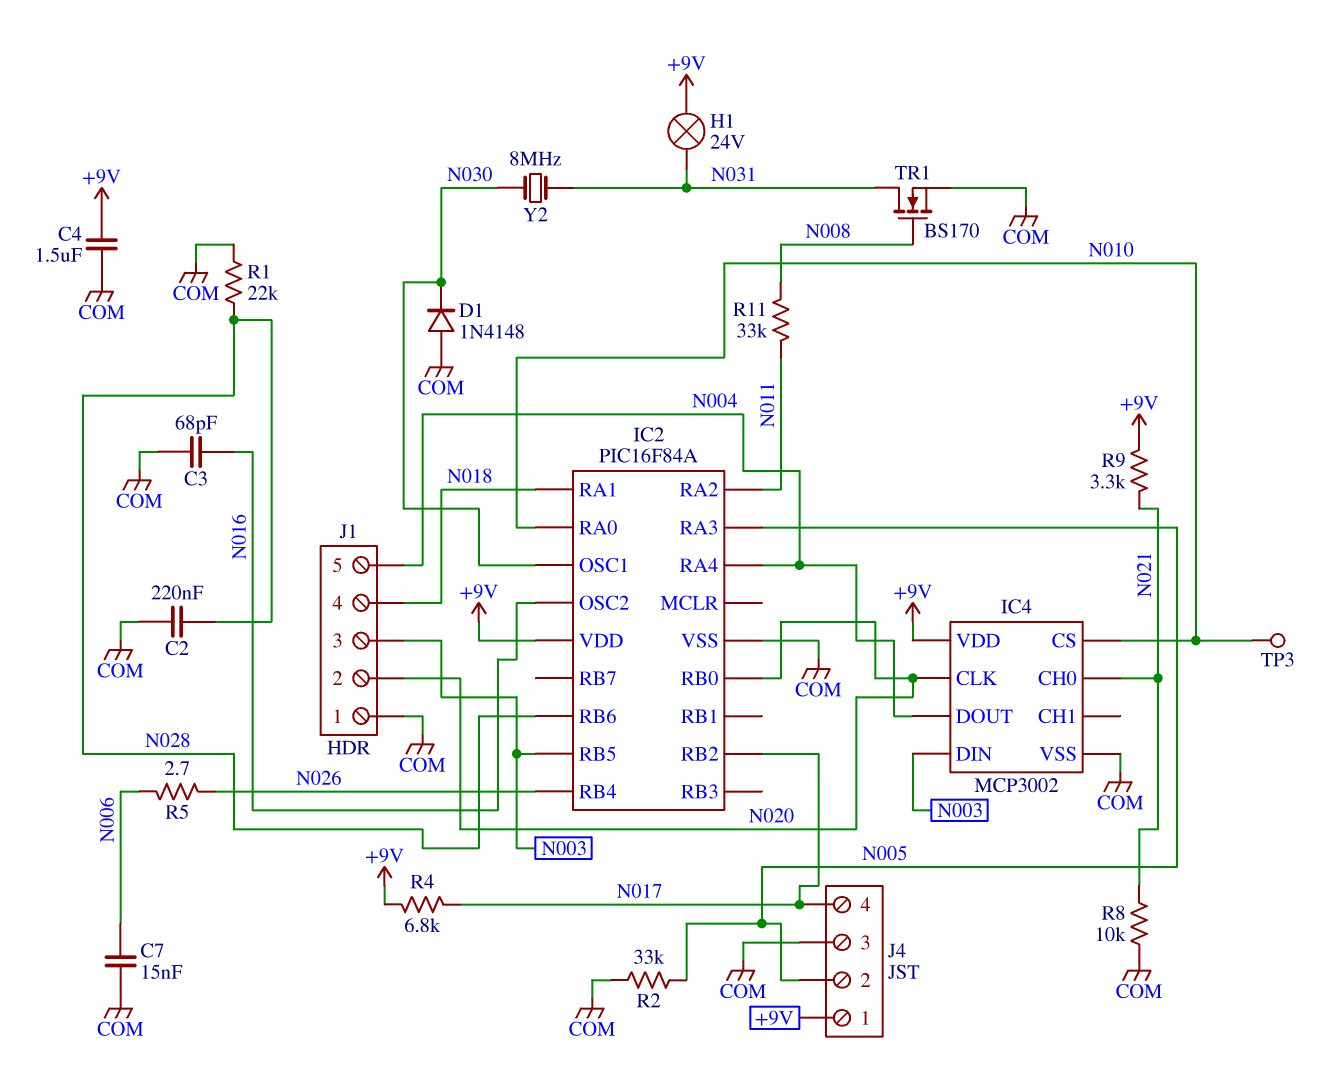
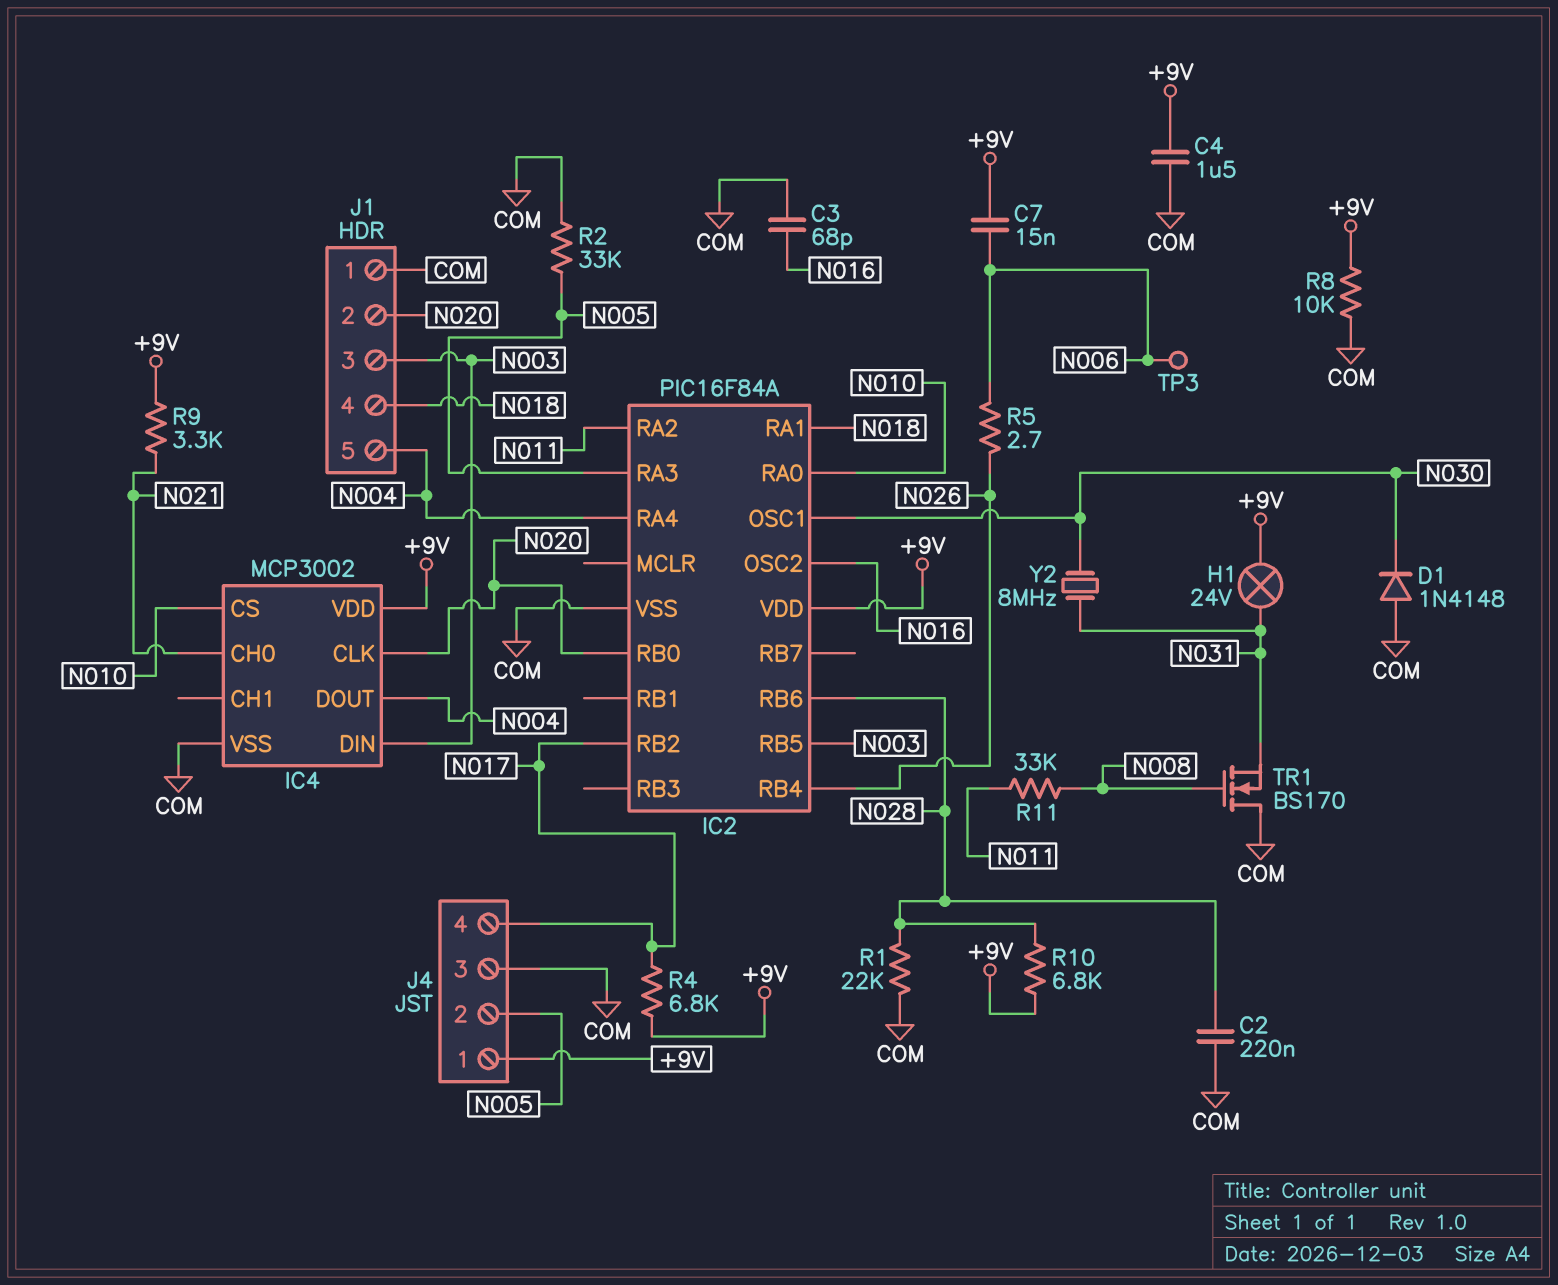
C7: 15nF (COM, N006) -> 15nF (+9V, N006)
R8: 10k (COM, N021) -> 10k (+9V, COM)
R10: none -> 6.8k (+9V, N028)
TP3: test point (N010) -> test point (N006)
TR1: NMOS BS170 (G N008, D N031, S COM) -> NMOS BS170 (G N008, D COM, S N031)

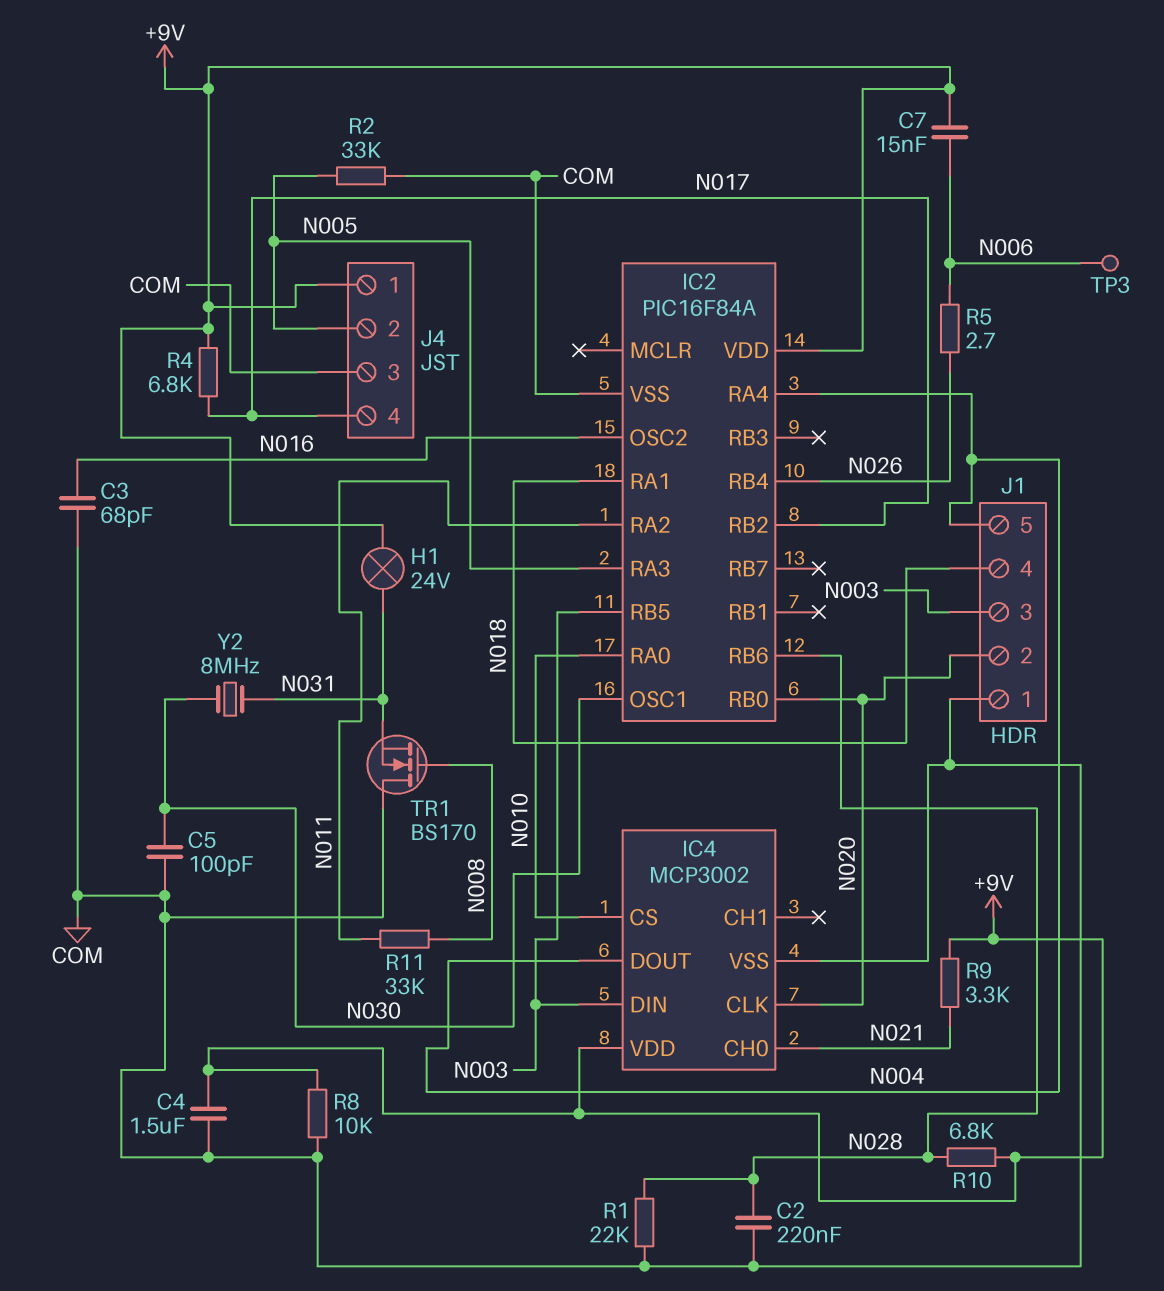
C5: none -> 100pF (COM, N030)
D1: diode 1N4148 (A COM, K N030) -> none

